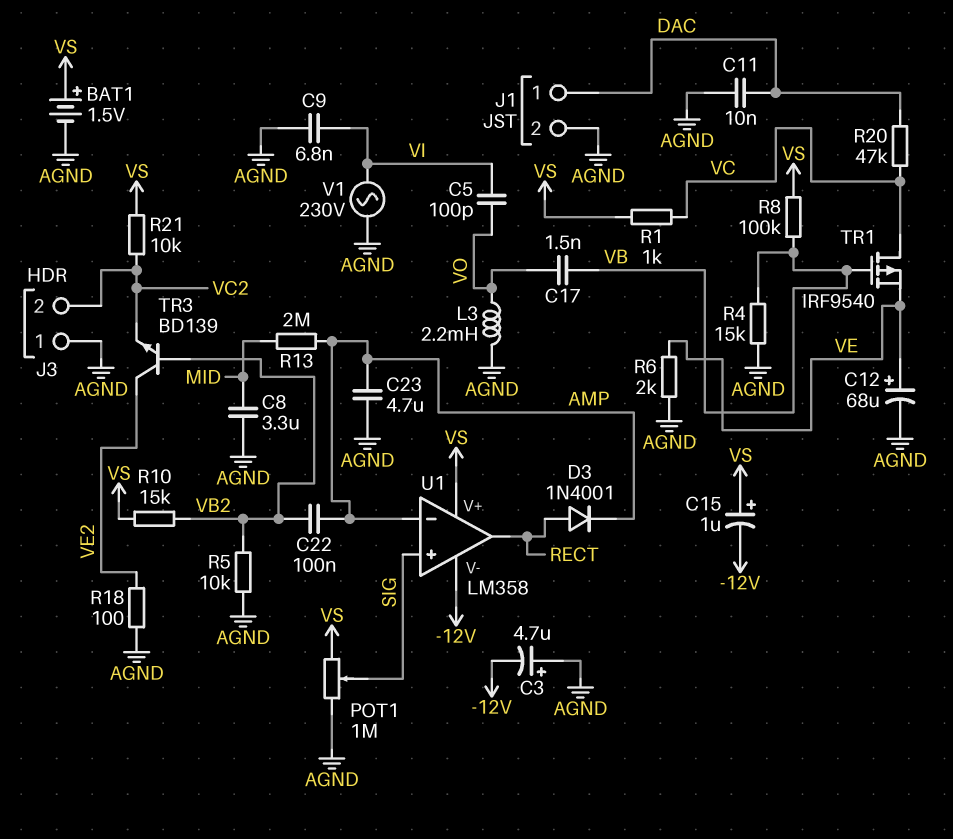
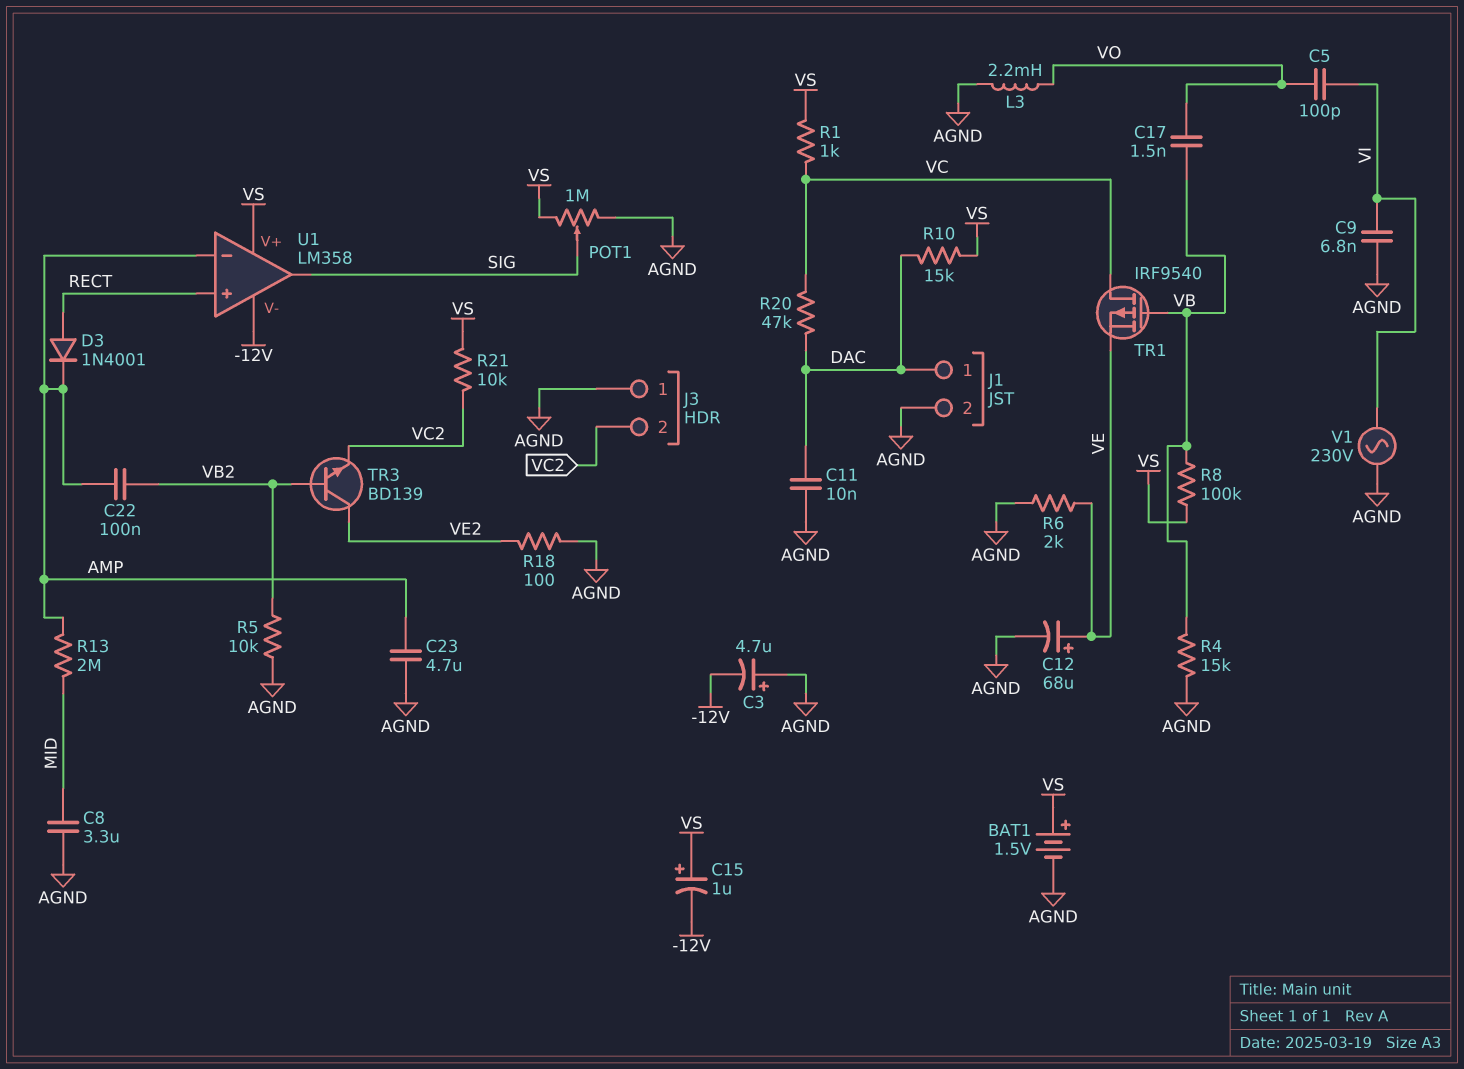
R10: 15k (VB2, VS) -> 15k (DAC, VS)
U1 pin in+: SIG -> RECT
U1 pin out: RECT -> SIG

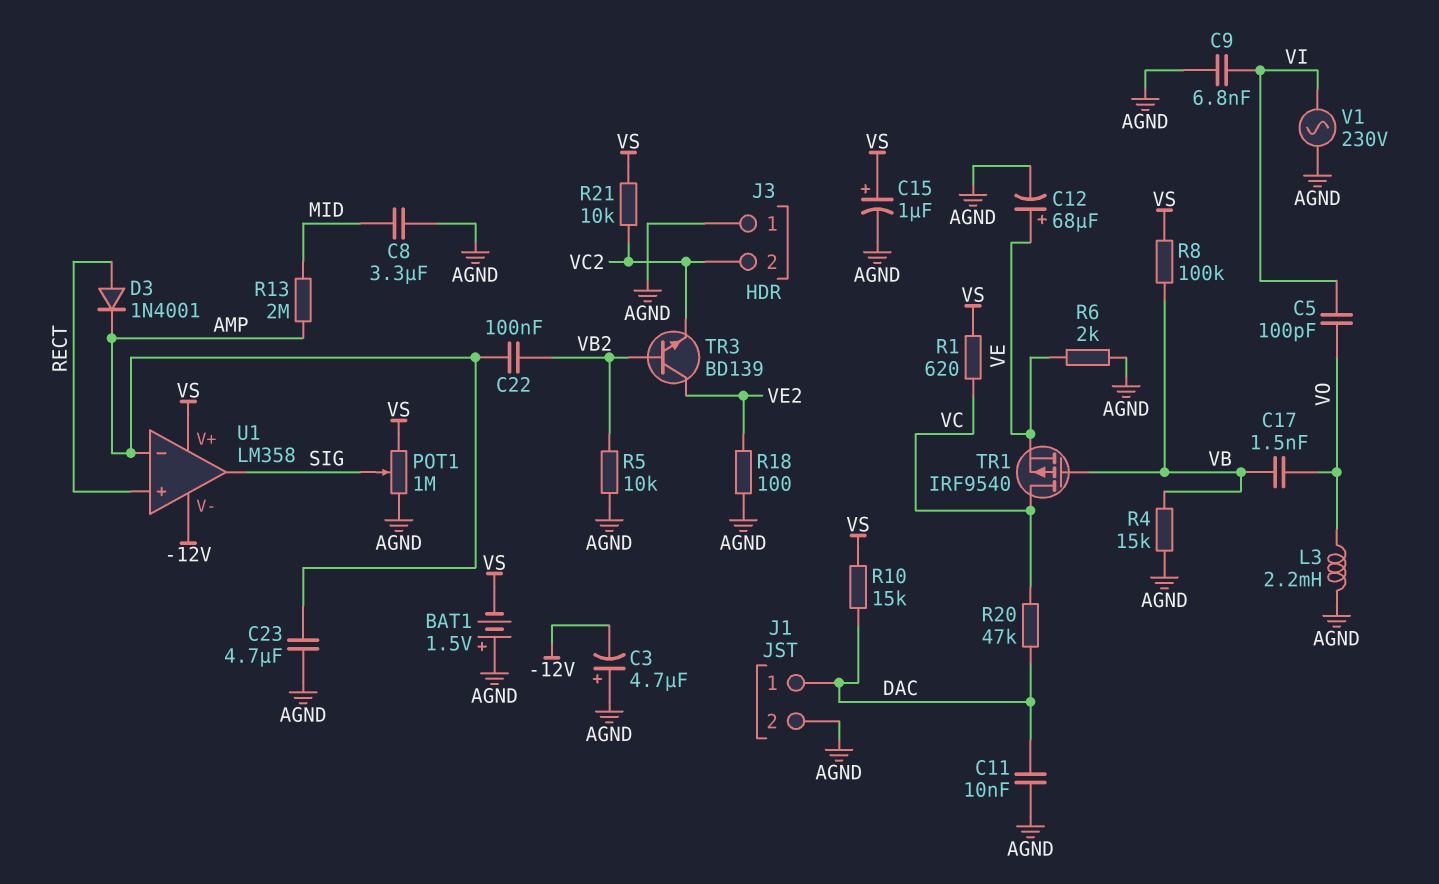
BAT1: 1.5V (plus VS, minus AGND) -> 1.5V (plus AGND, minus VS)
C15: 1uF (plus VS, minus -12V) -> 1uF (plus VS, minus AGND)
R1: 1k (VC, VS) -> 620 (VC, VS)

